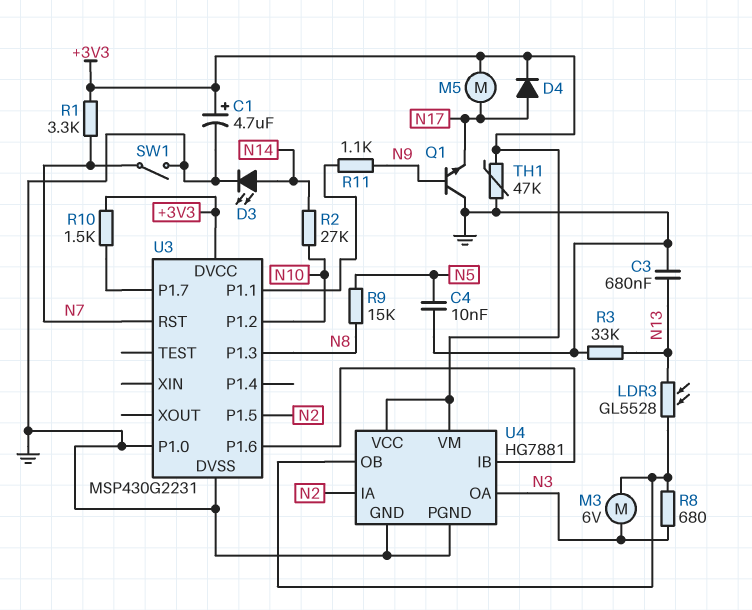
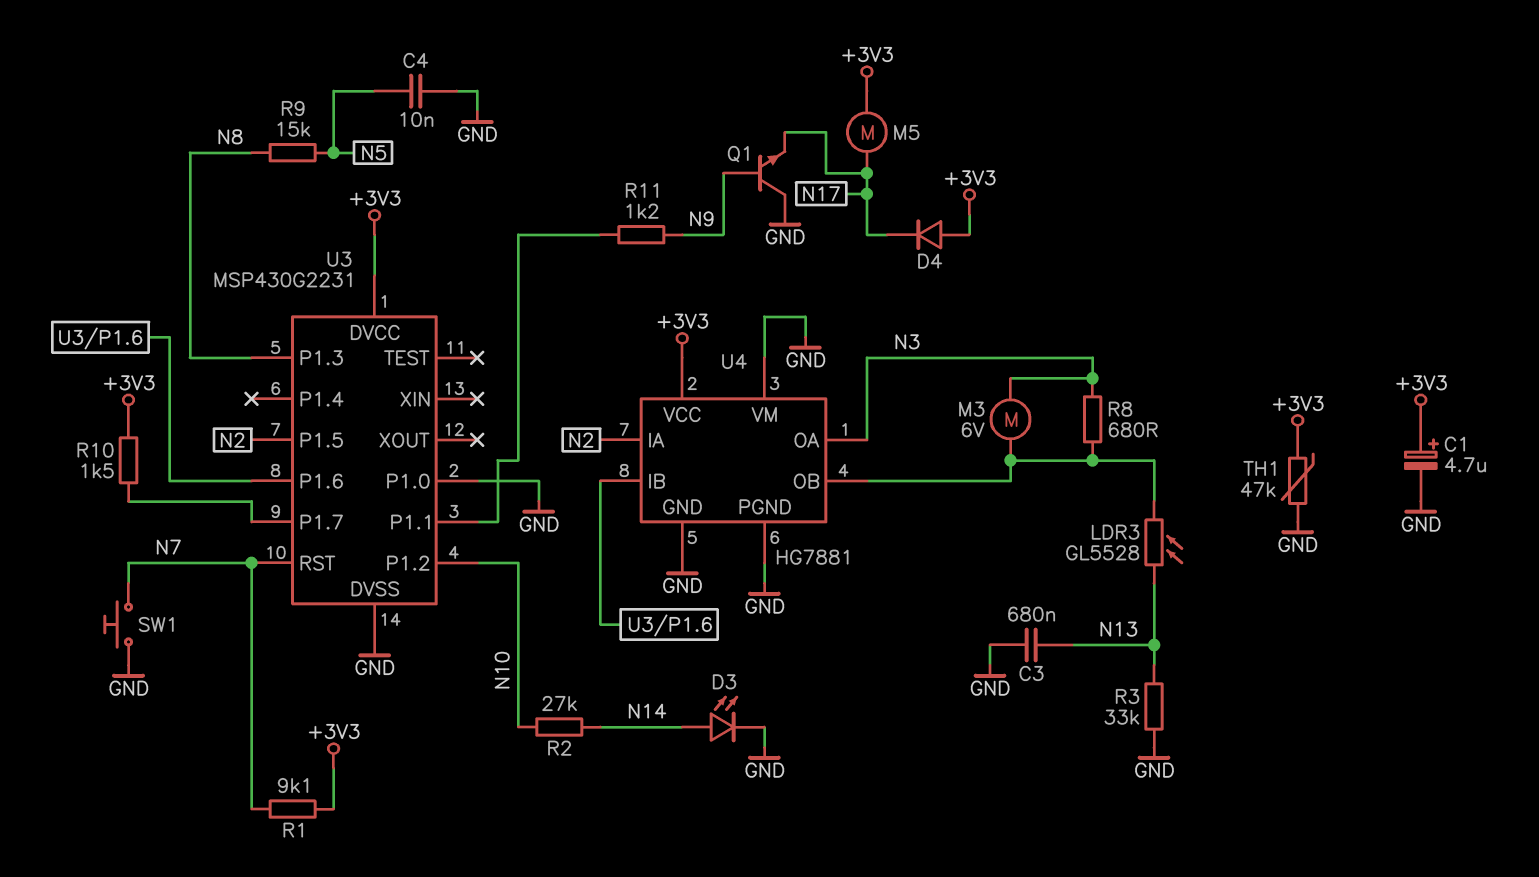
D4: diode (A N17, K +3V3) -> diode (A +3V3, K N17)
R1: 3.3k (+3V3, N7) -> 9.1k (+3V3, N7)
R11: 1.1k (N9, U3/P1.1) -> 1.2k (N9, U3/P1.1)
SW1: switch (GND, N7) -> button (GND, N7)
U4 pin VM: +3V3 -> GND

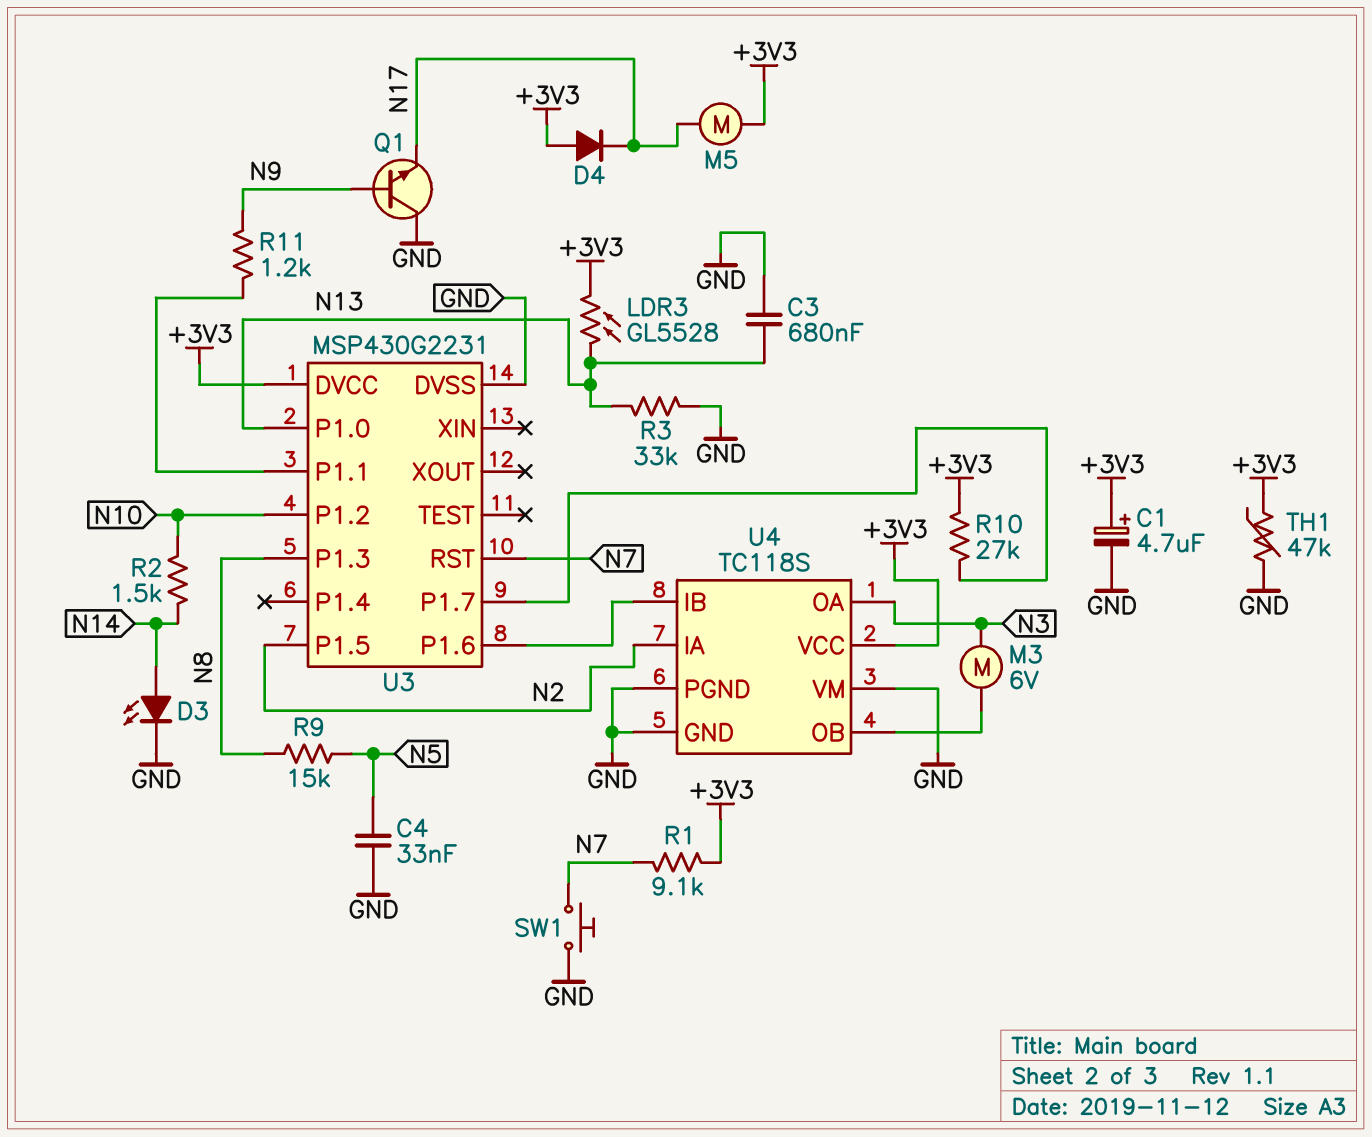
C4: 10nF (GND, N5) -> 33nF (GND, N5)
LDR3: GL5528 (N13, U4/OB) -> GL5528 (+3V3, N13)
R2: 27k (N10, N14) -> 1.5k (N10, N14)
R8: 680 (N3, U4/OB) -> none
R10: 1.5k (+3V3, U3/P1.7) -> 27k (+3V3, U3/P1.7)
U3 pin P1.0: GND -> N13
U4: HG7881 -> TC118S

